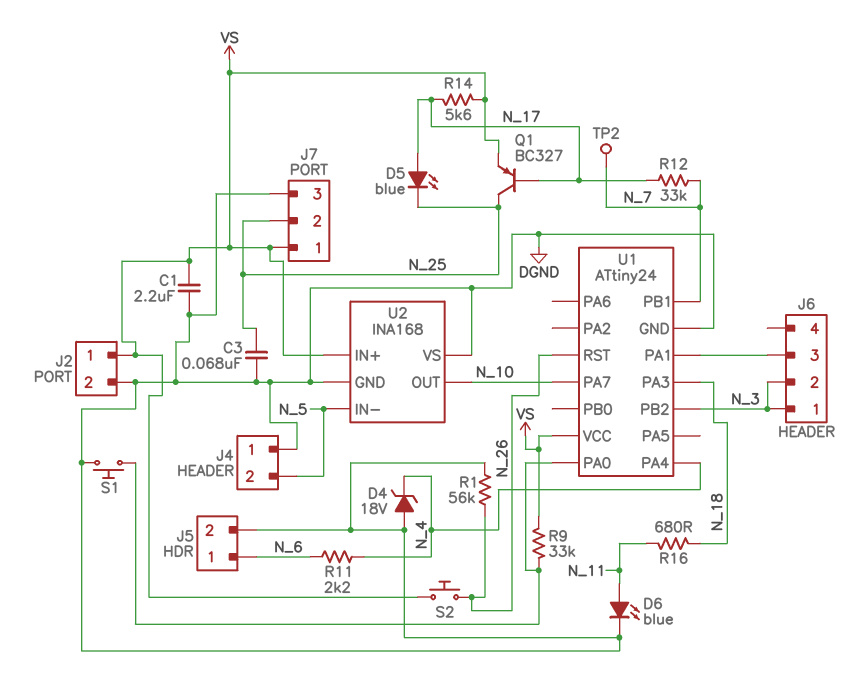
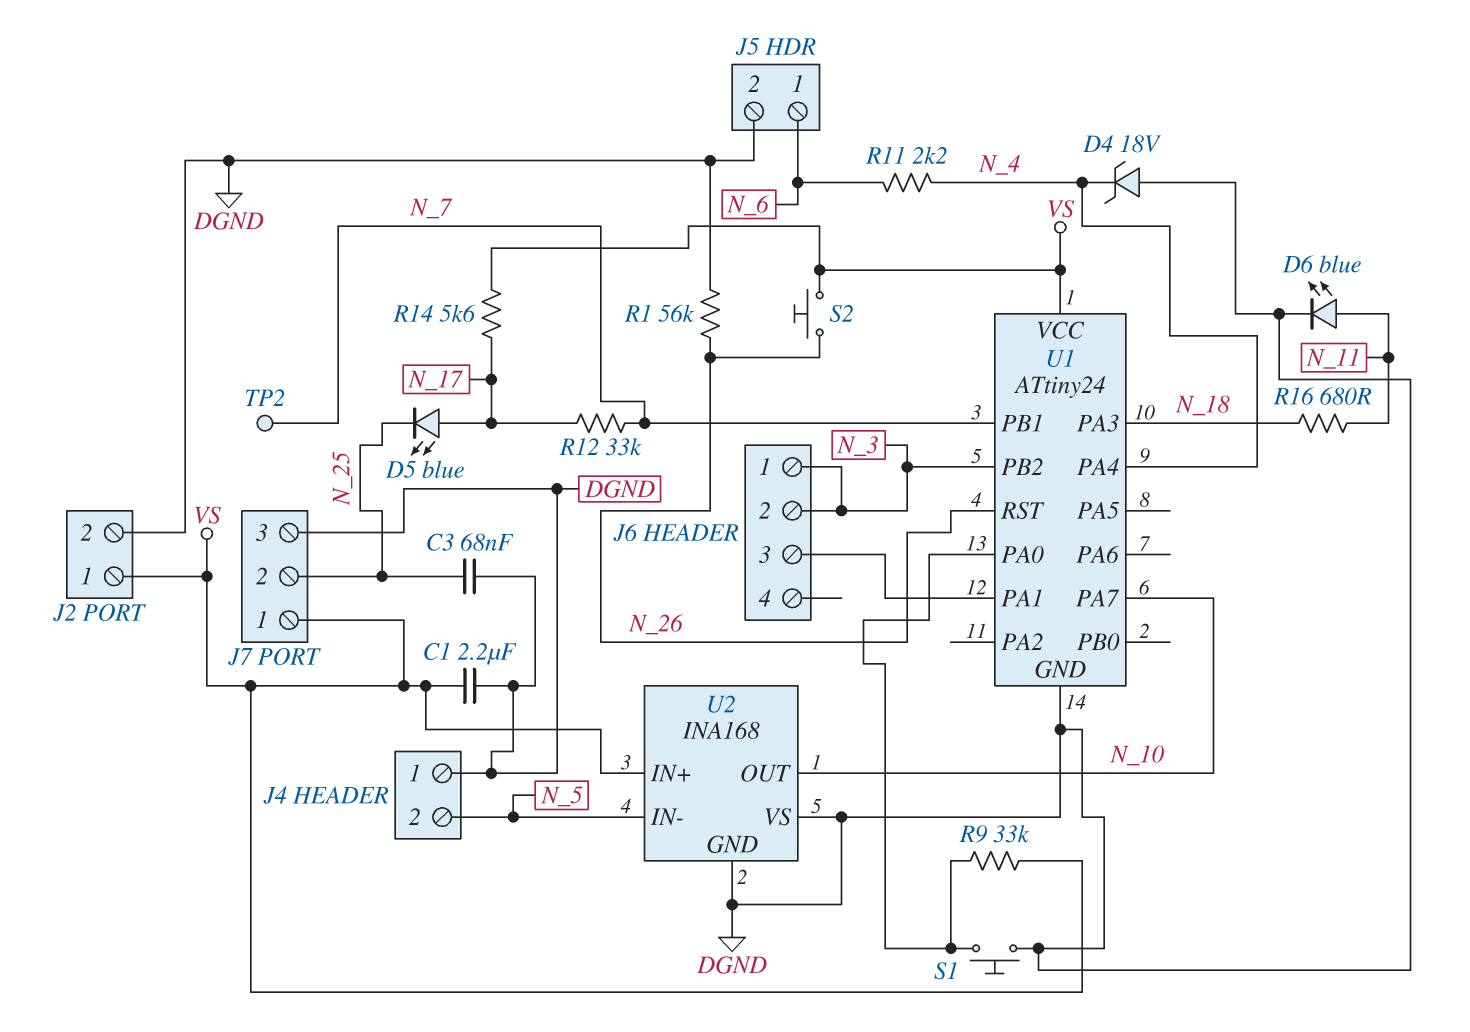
Q1: PNP BC327 (B N_17, C N_25, E VS) -> none

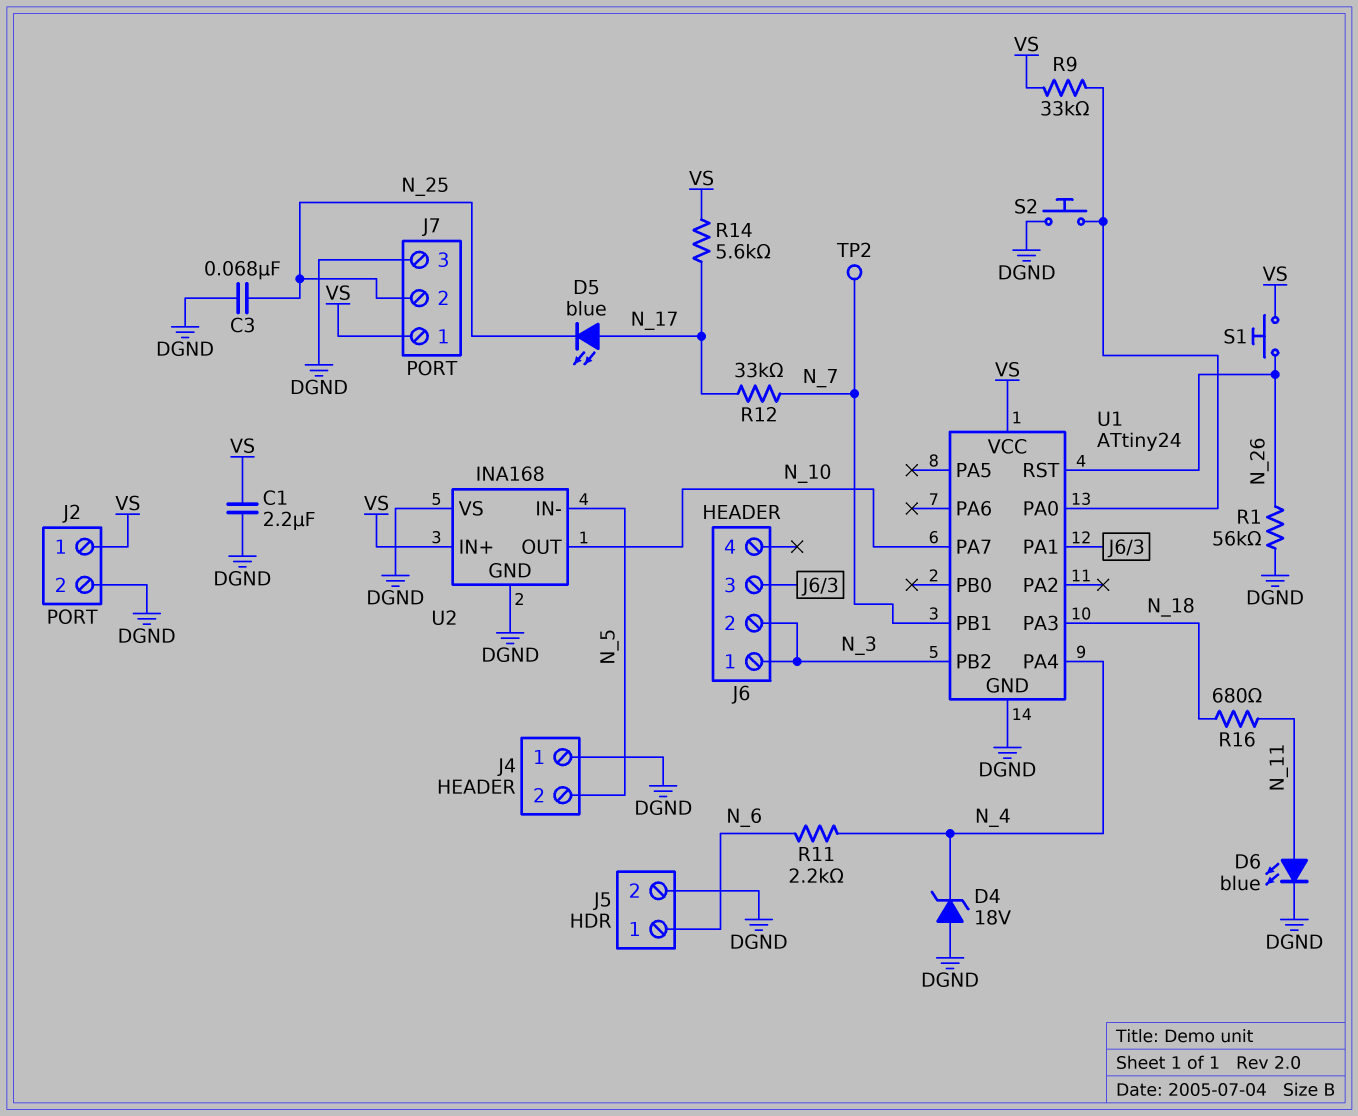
S1: button (DGND, U1/PA0) -> button (N_26, VS)
S2: button (N_26, VS) -> button (DGND, U1/PA0)

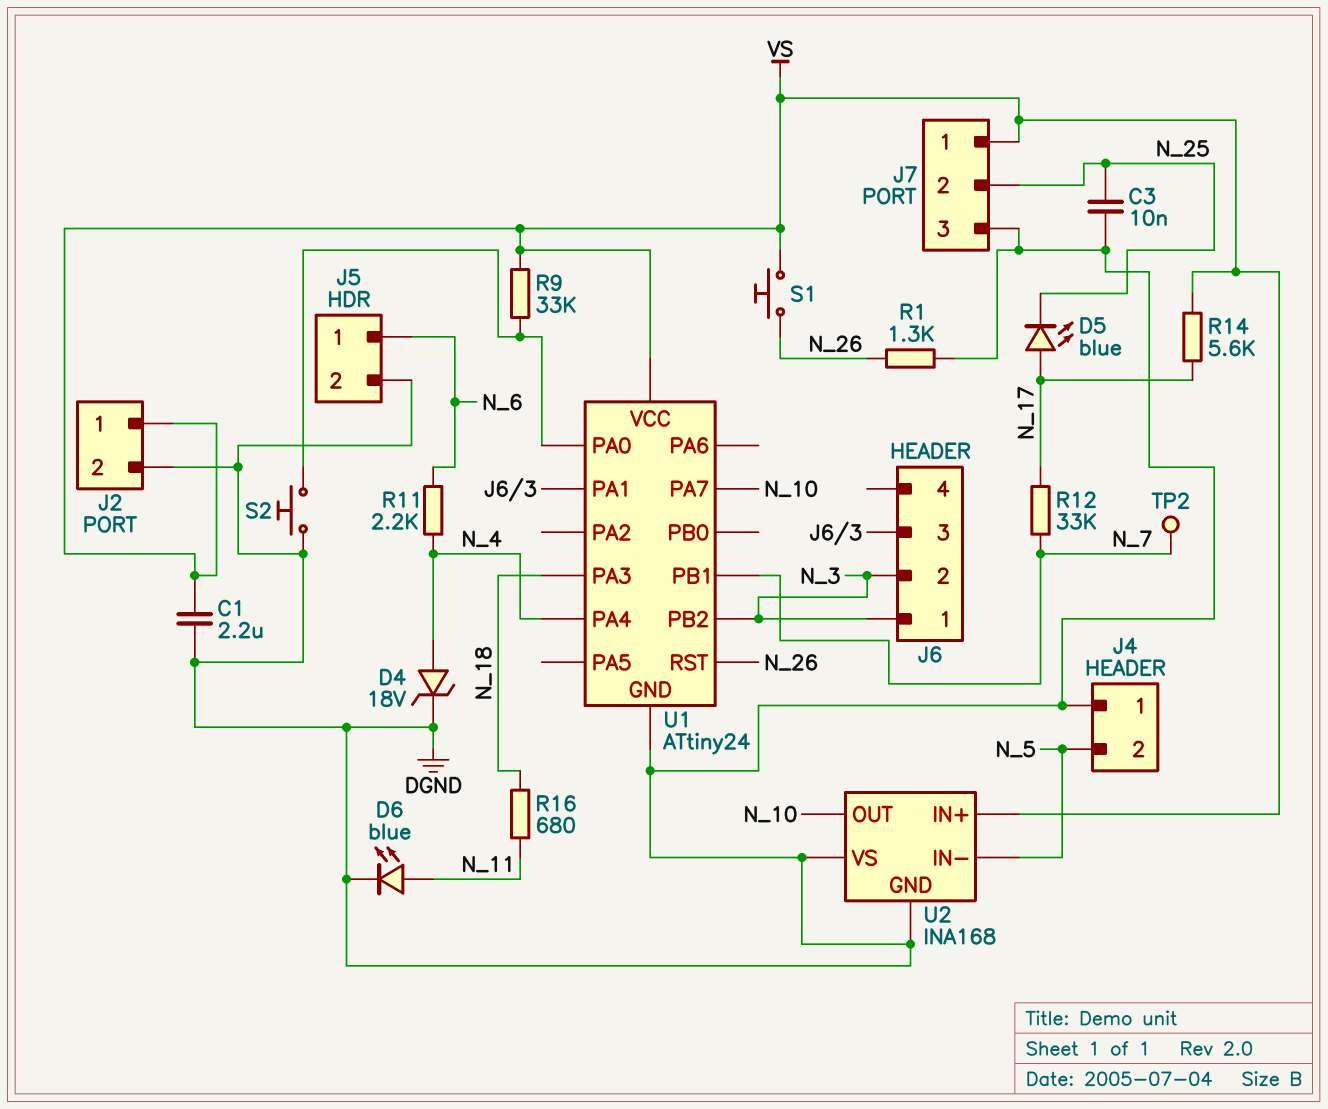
C3: 68nF (DGND, N_25) -> 10nF (DGND, N_25)
D4: zener 18V (A DGND, K N_4) -> zener 18V (A N_4, K DGND)
R1: 56k (DGND, N_26) -> 1.3k (DGND, N_26)

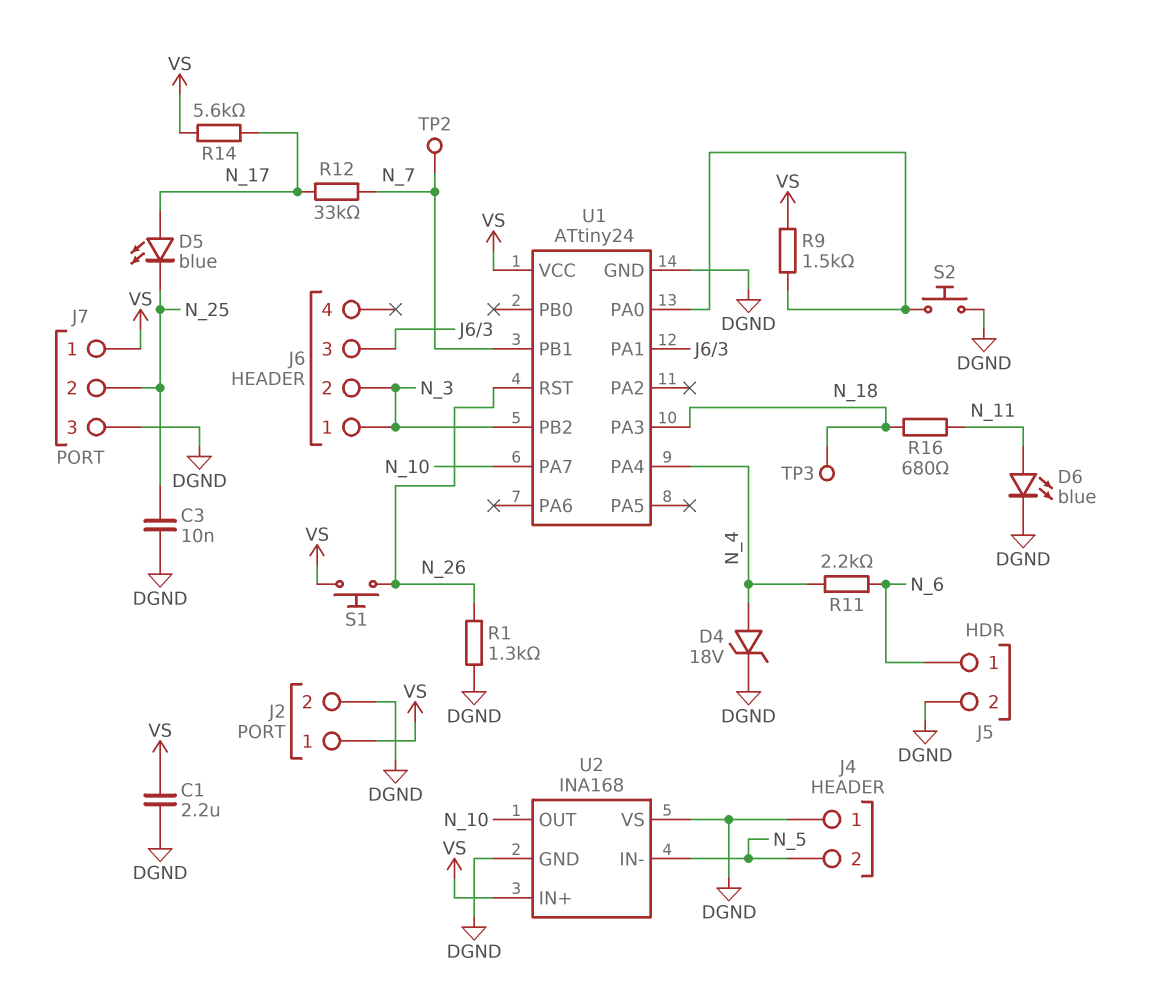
R9: 33k (U1/PA0, VS) -> 1.5k (U1/PA0, VS)
TP3: none -> test point (N_18)

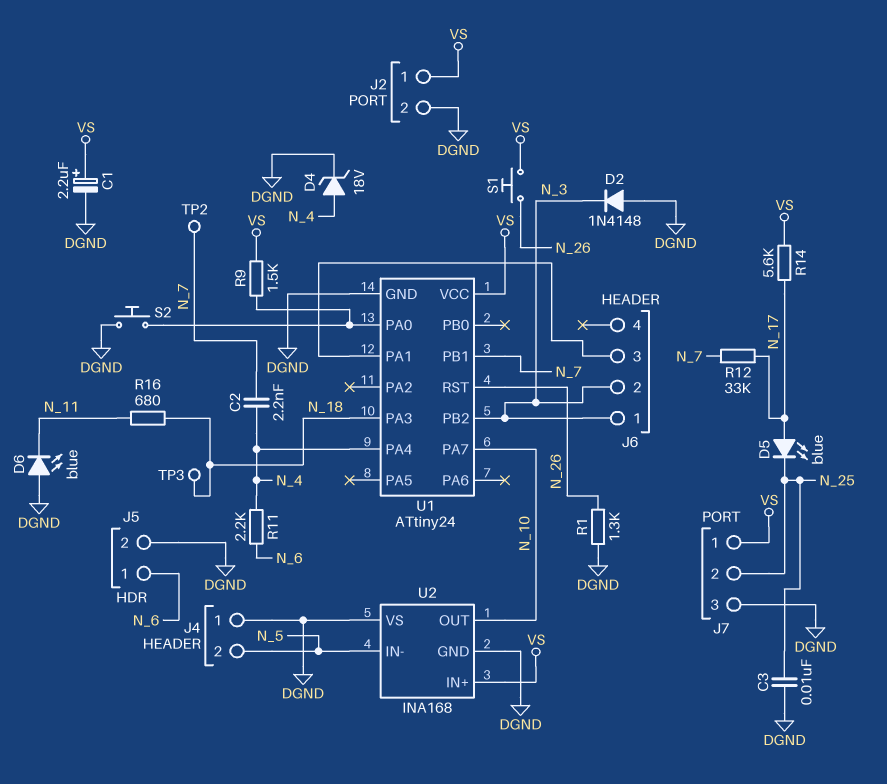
C1: 2.2uF (DGND, VS) -> 2.2uF (plus VS, minus DGND)
C2: none -> 2.2nF (N_4, N_7)
D2: none -> diode 1N4148 (A DGND, K N_3)
D6: LED blue (A N_11, K DGND) -> LED blue (A DGND, K N_11)

